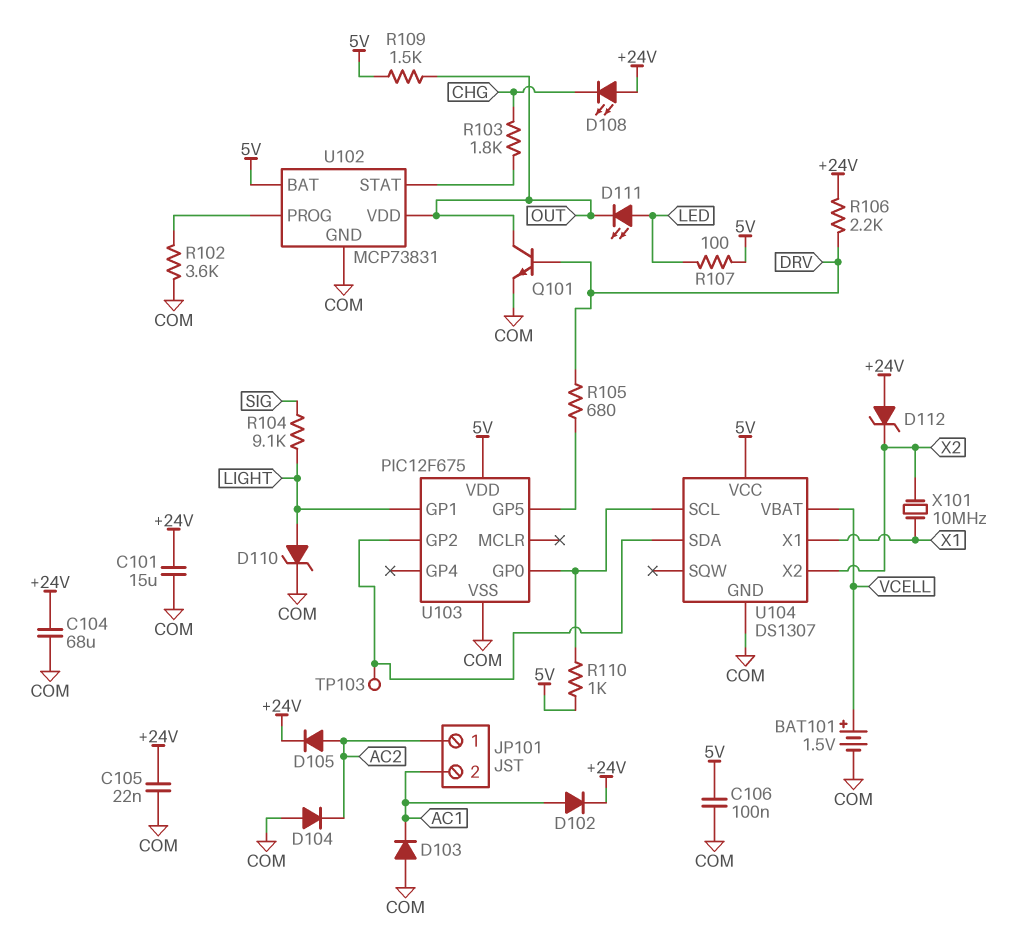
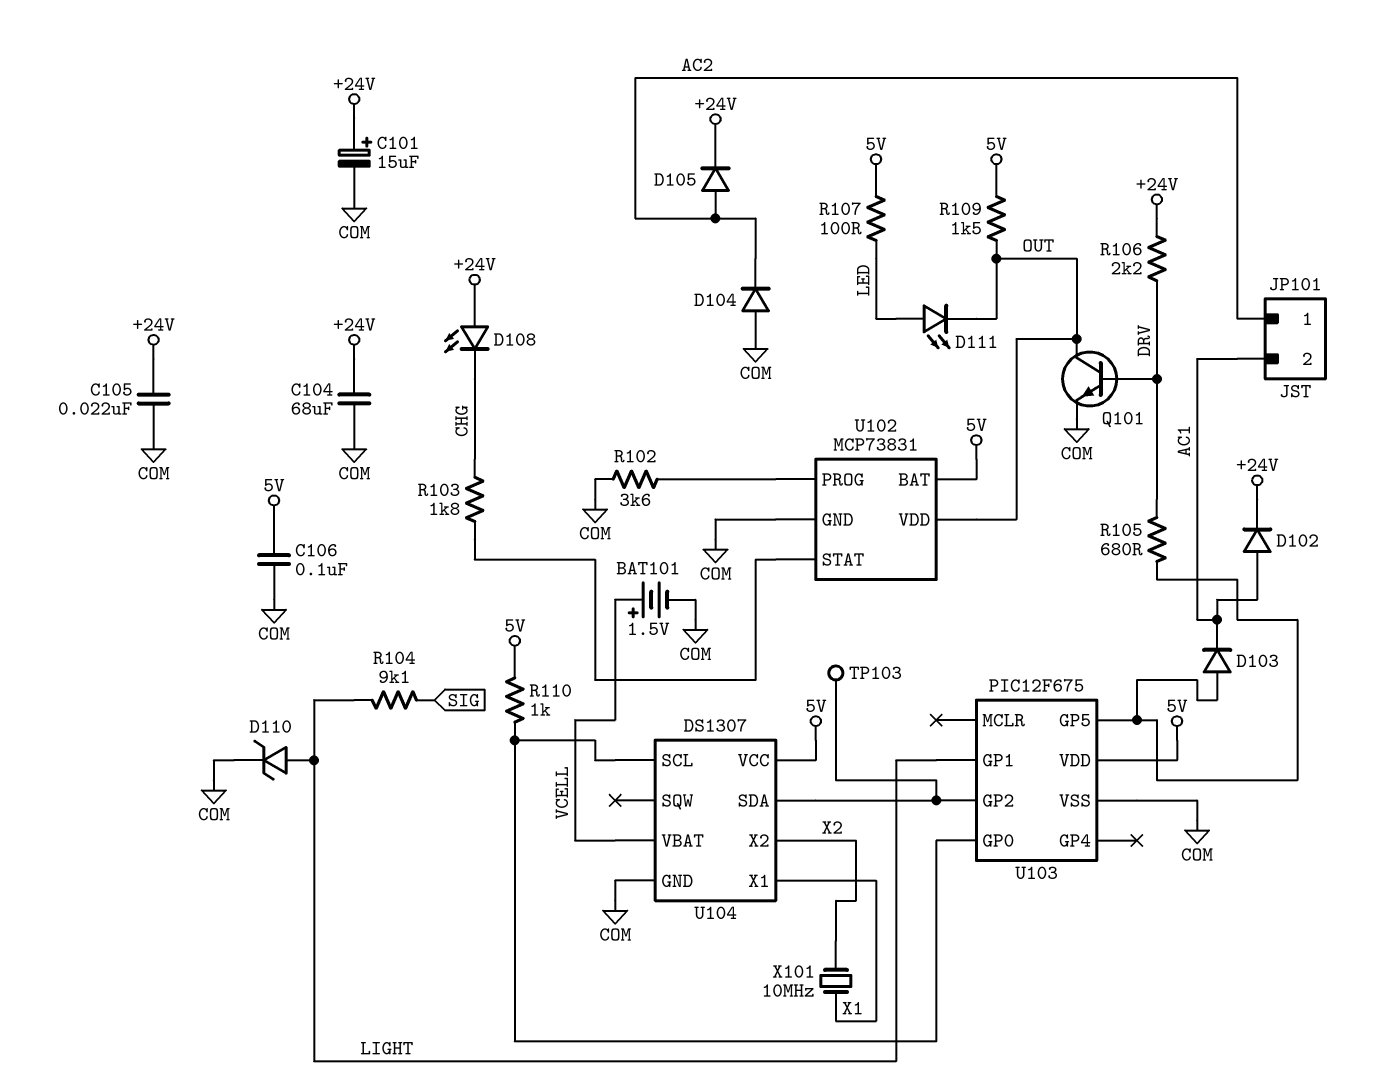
C101: 15uF (+24V, COM) -> 15uF (plus +24V, minus COM)
D103: diode (A COM, K AC1) -> diode (A U103/GP5, K AC1)
D112: zener (A +24V, K X2) -> none

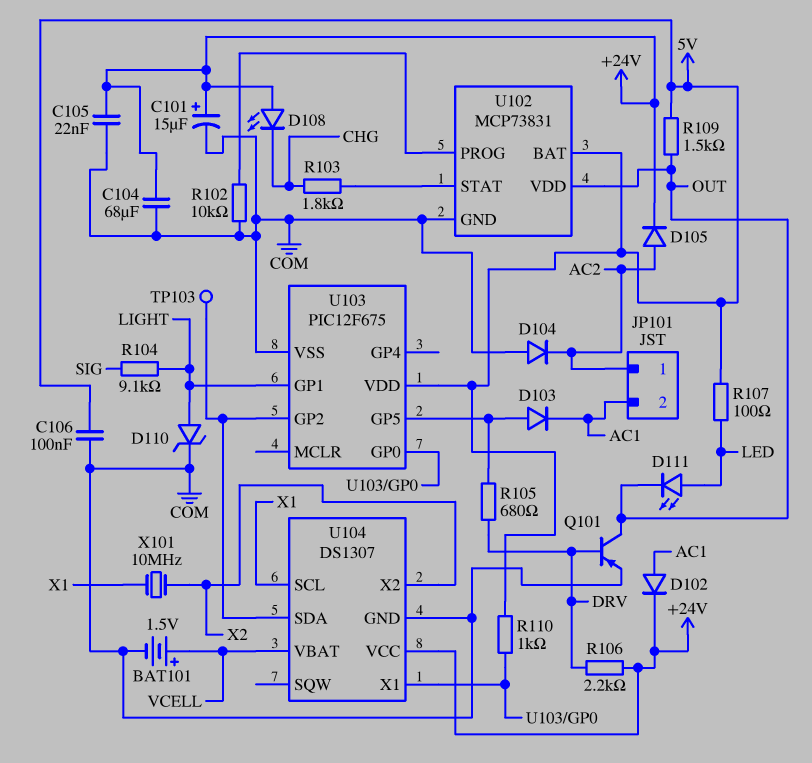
Q101: NPN (B DRV, C OUT, E COM) -> PNP (B DRV, C OUT, E COM)
R102: 3.6k (COM, U102/PROG) -> 10k (COM, U102/PROG)
U104 pin SCL: U103/GP0 -> X1
U104 pin VCC: 5V -> +24V
U104 pin X1: X1 -> U103/GP0

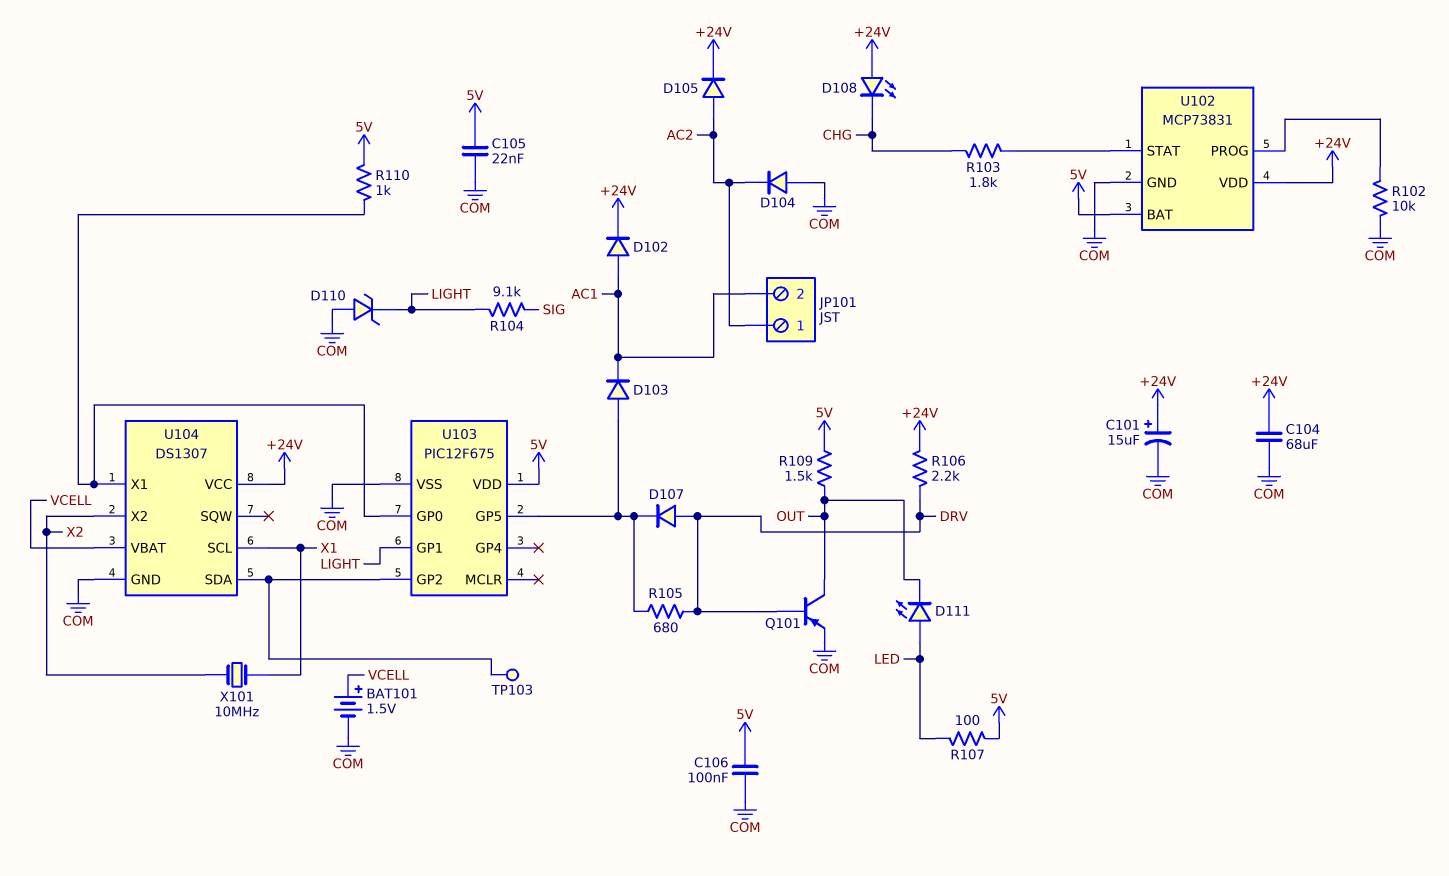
C105: 22nF (+24V, COM) -> 22nF (5V, COM)
D107: none -> diode (A DRV, K U103/GP5)
D110: zener (A LIGHT, K COM) -> zener (A COM, K LIGHT)
U102 pin VDD: OUT -> +24V

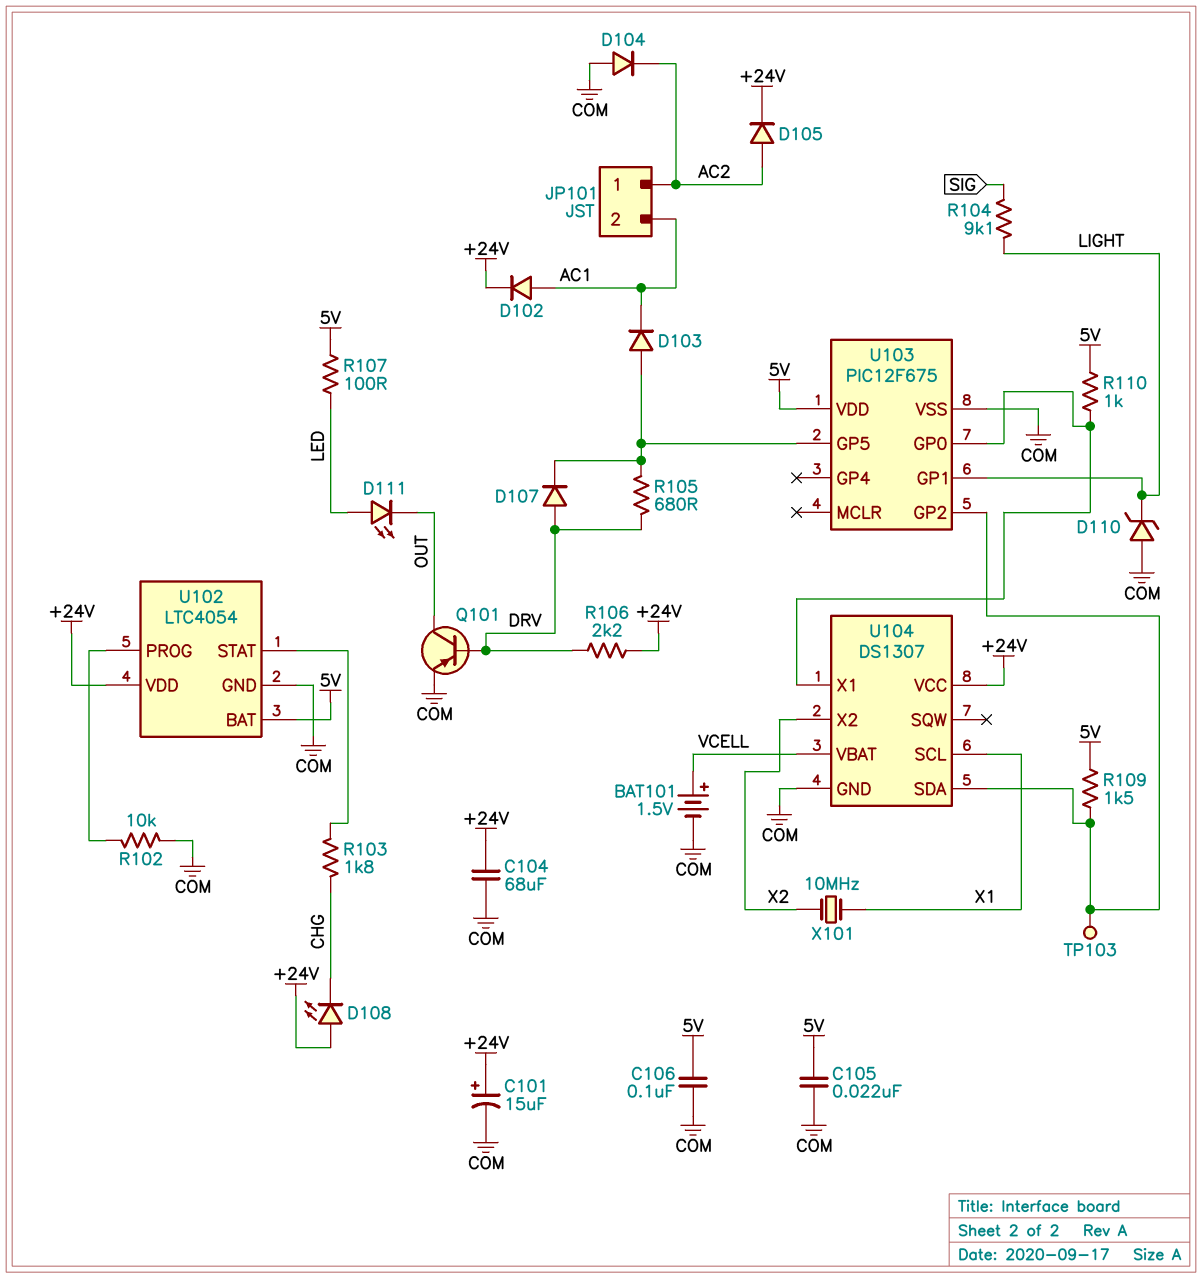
R109: 1.5k (5V, OUT) -> 1.5k (5V, U103/GP2)
U102: MCP73831 -> LTC4054

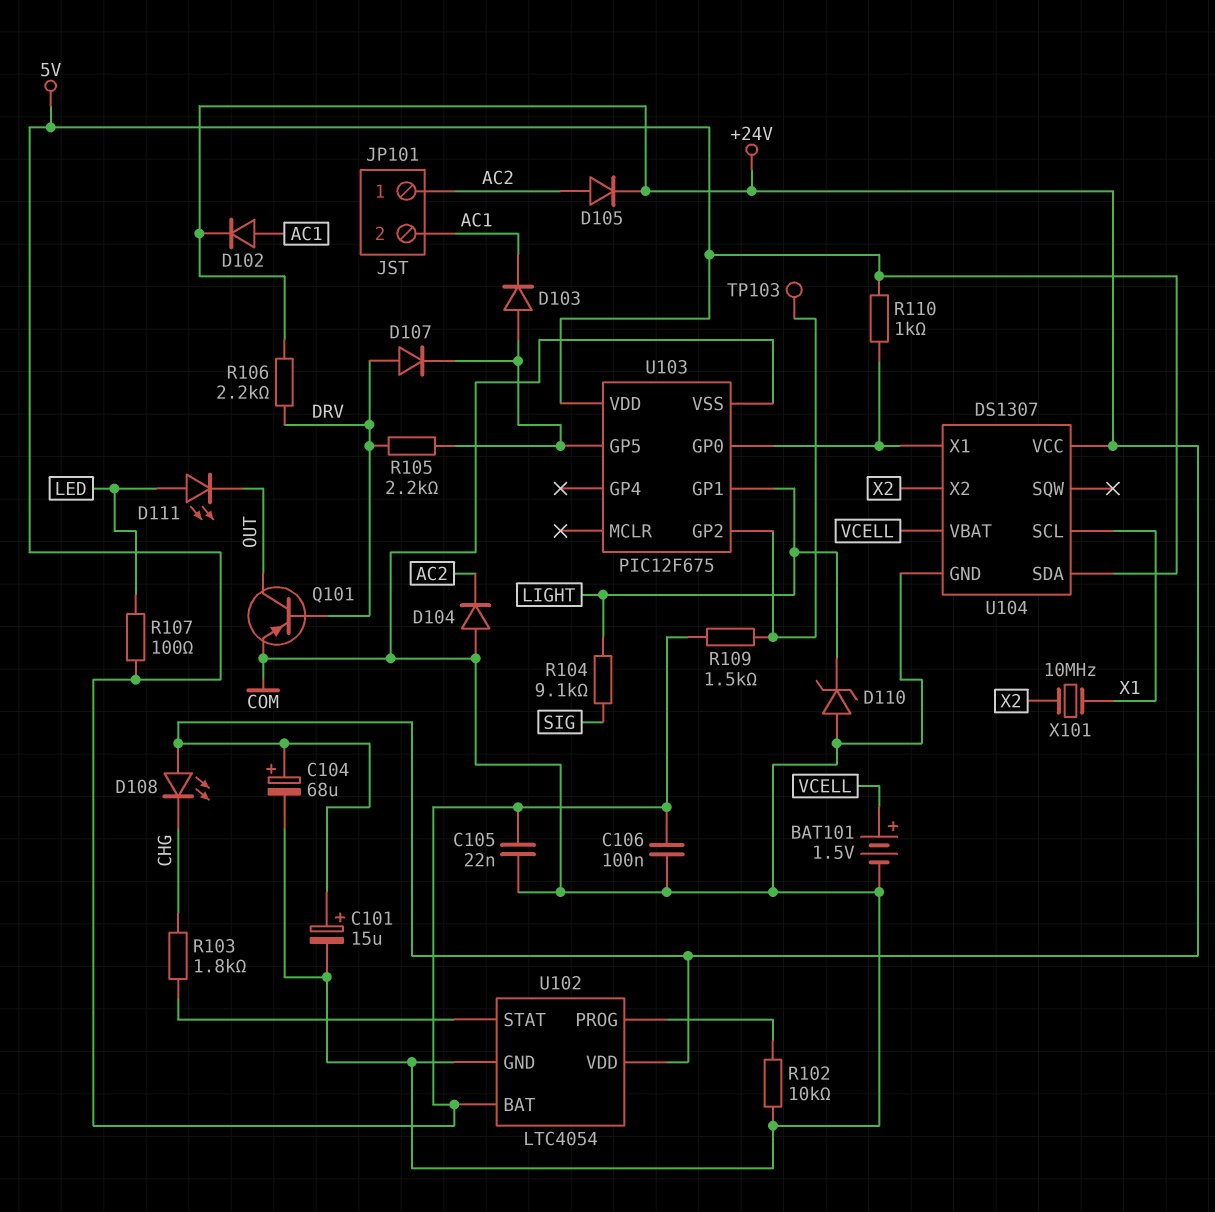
C104: 68uF (+24V, COM) -> 68uF (plus +24V, minus COM)
R105: 680 (DRV, U103/GP5) -> 2.2k (DRV, U103/GP5)
U104 pin SDA: U103/GP2 -> 5V

